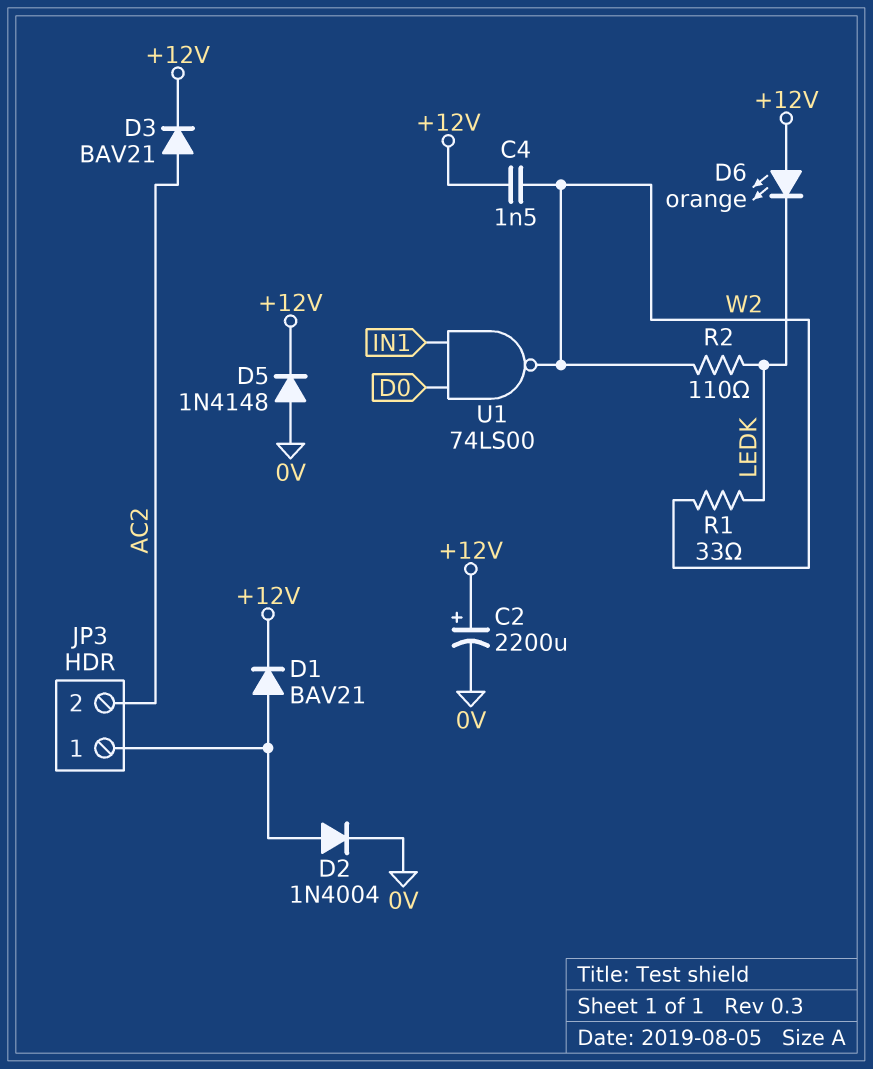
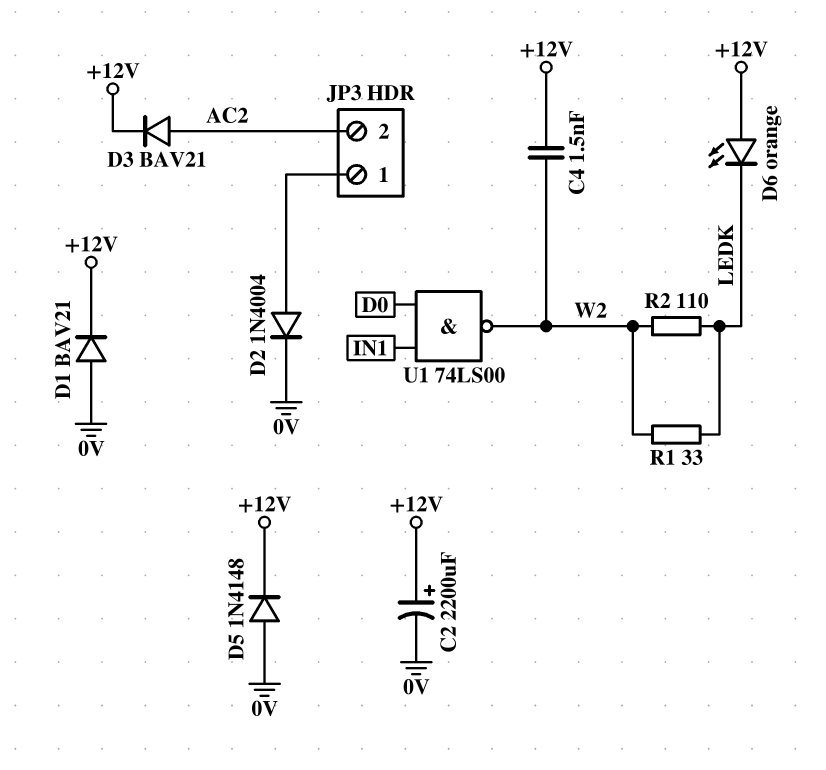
D1: diode BAV21 (A JP3/1, K +12V) -> diode BAV21 (A 0V, K +12V)

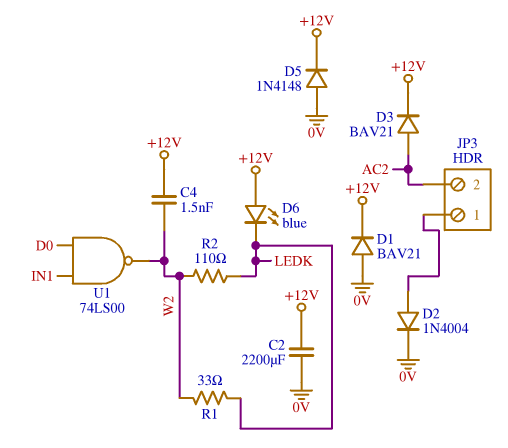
C2: 2200uF (plus +12V, minus 0V) -> 2200uF (+12V, 0V)
D6: LED orange (A +12V, K LEDK) -> LED blue (A +12V, K LEDK)

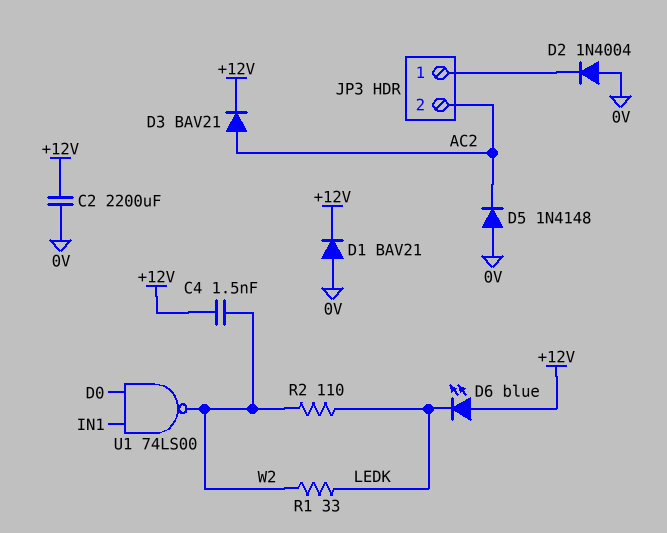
D2: diode 1N4004 (A JP3/1, K 0V) -> diode 1N4004 (A 0V, K JP3/1)
D5: diode 1N4148 (A 0V, K +12V) -> diode 1N4148 (A 0V, K AC2)

